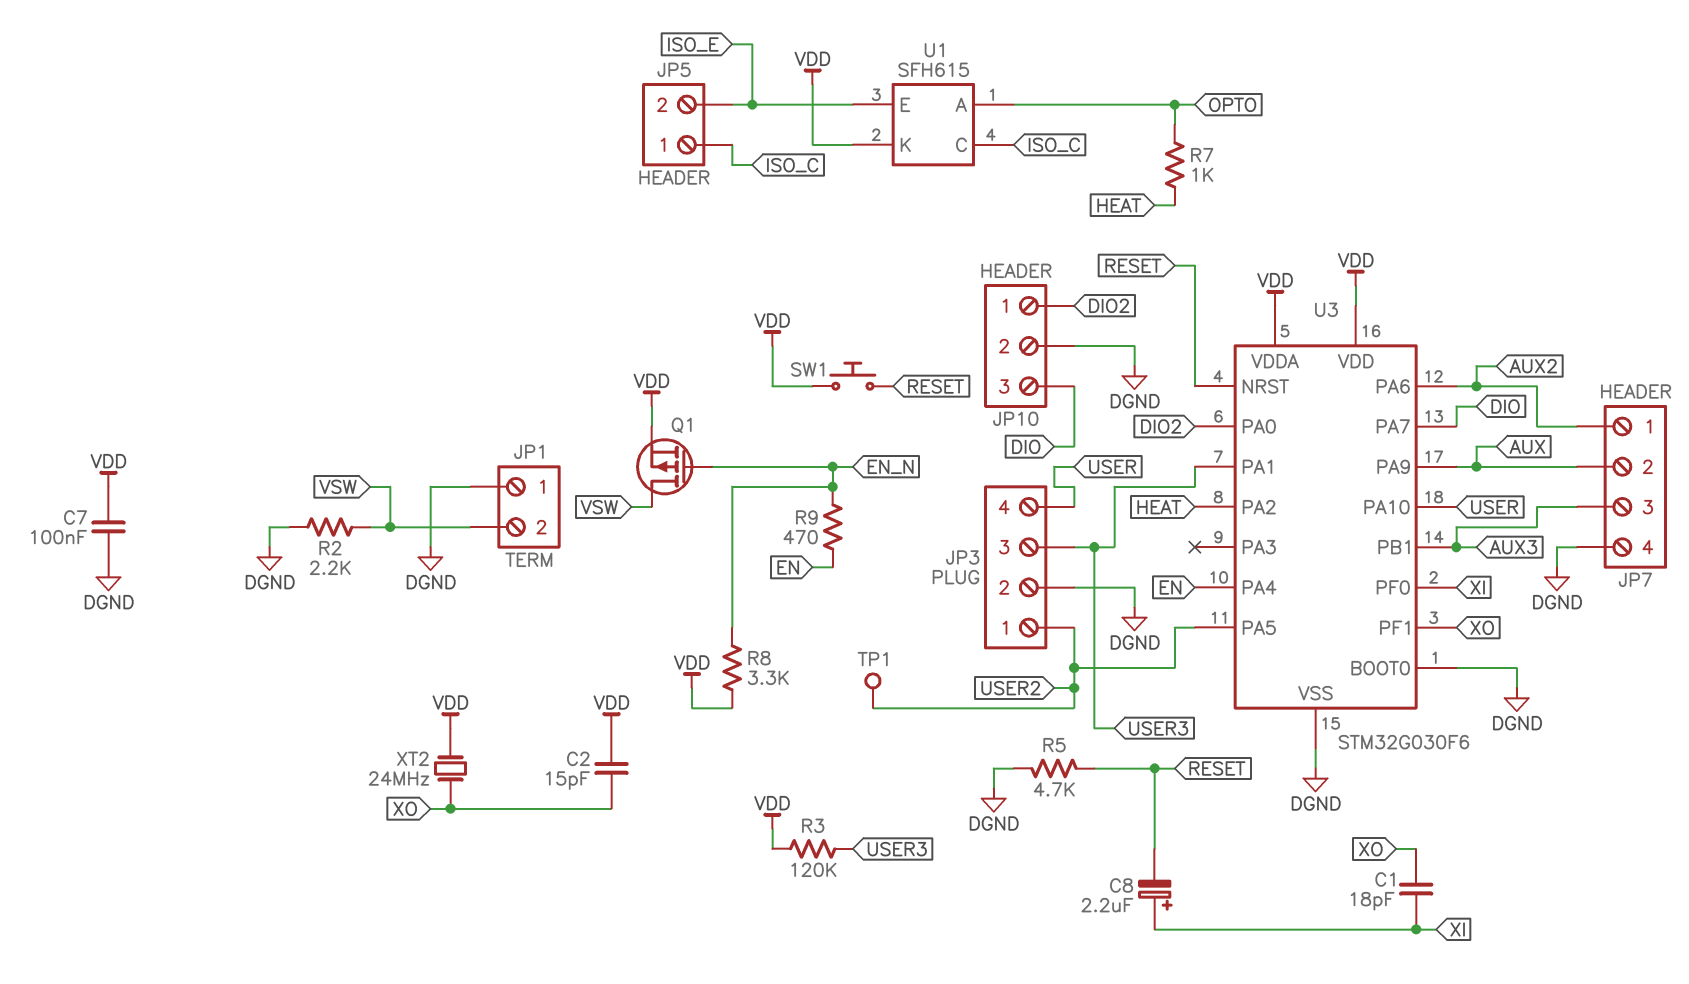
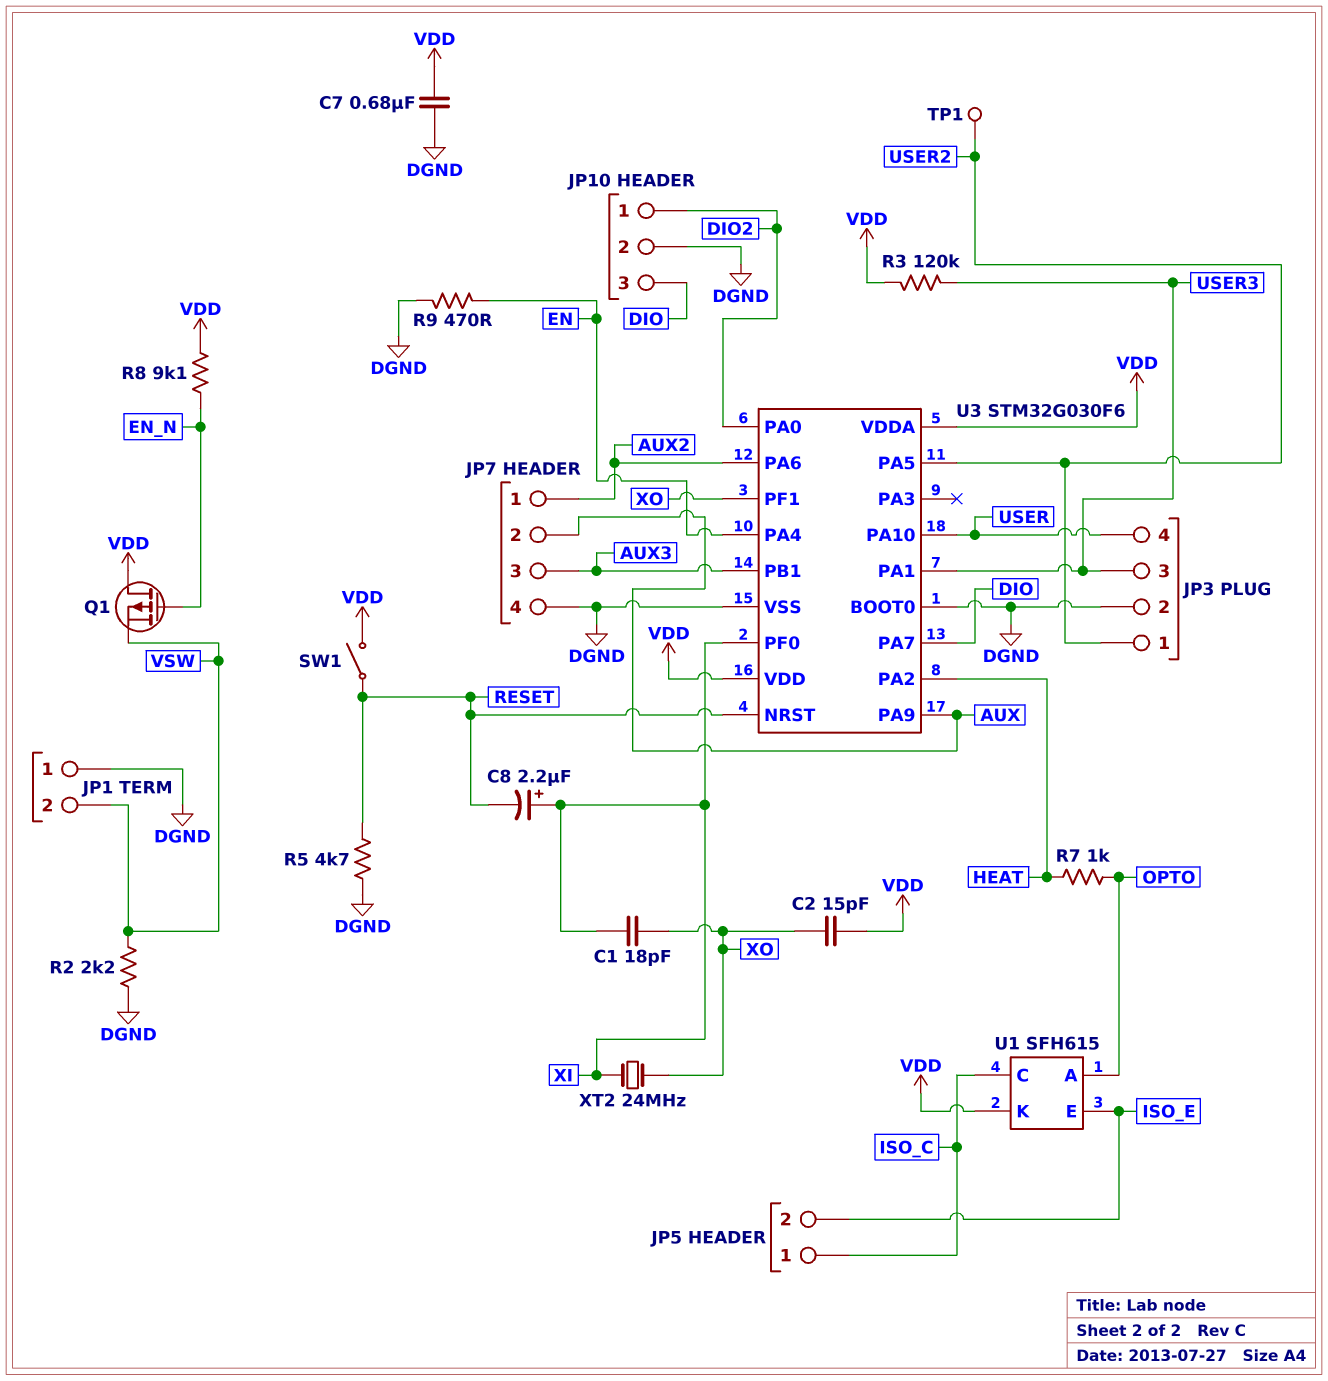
C7: 100nF (DGND, VDD) -> 680nF (DGND, VDD)
Q1: PMOS (G EN_N, D VSW, S VDD) -> PMOS (G EN_N, D VDD, S VSW)
R8: 3.3k (EN_N, VDD) -> 9.1k (EN_N, VDD)
R9: 470 (EN, EN_N) -> 470 (DGND, EN)
SW1: button (RESET, VDD) -> switch (RESET, VDD)
XT2: 24MHz (VDD, XO) -> 24MHz (XI, XO)

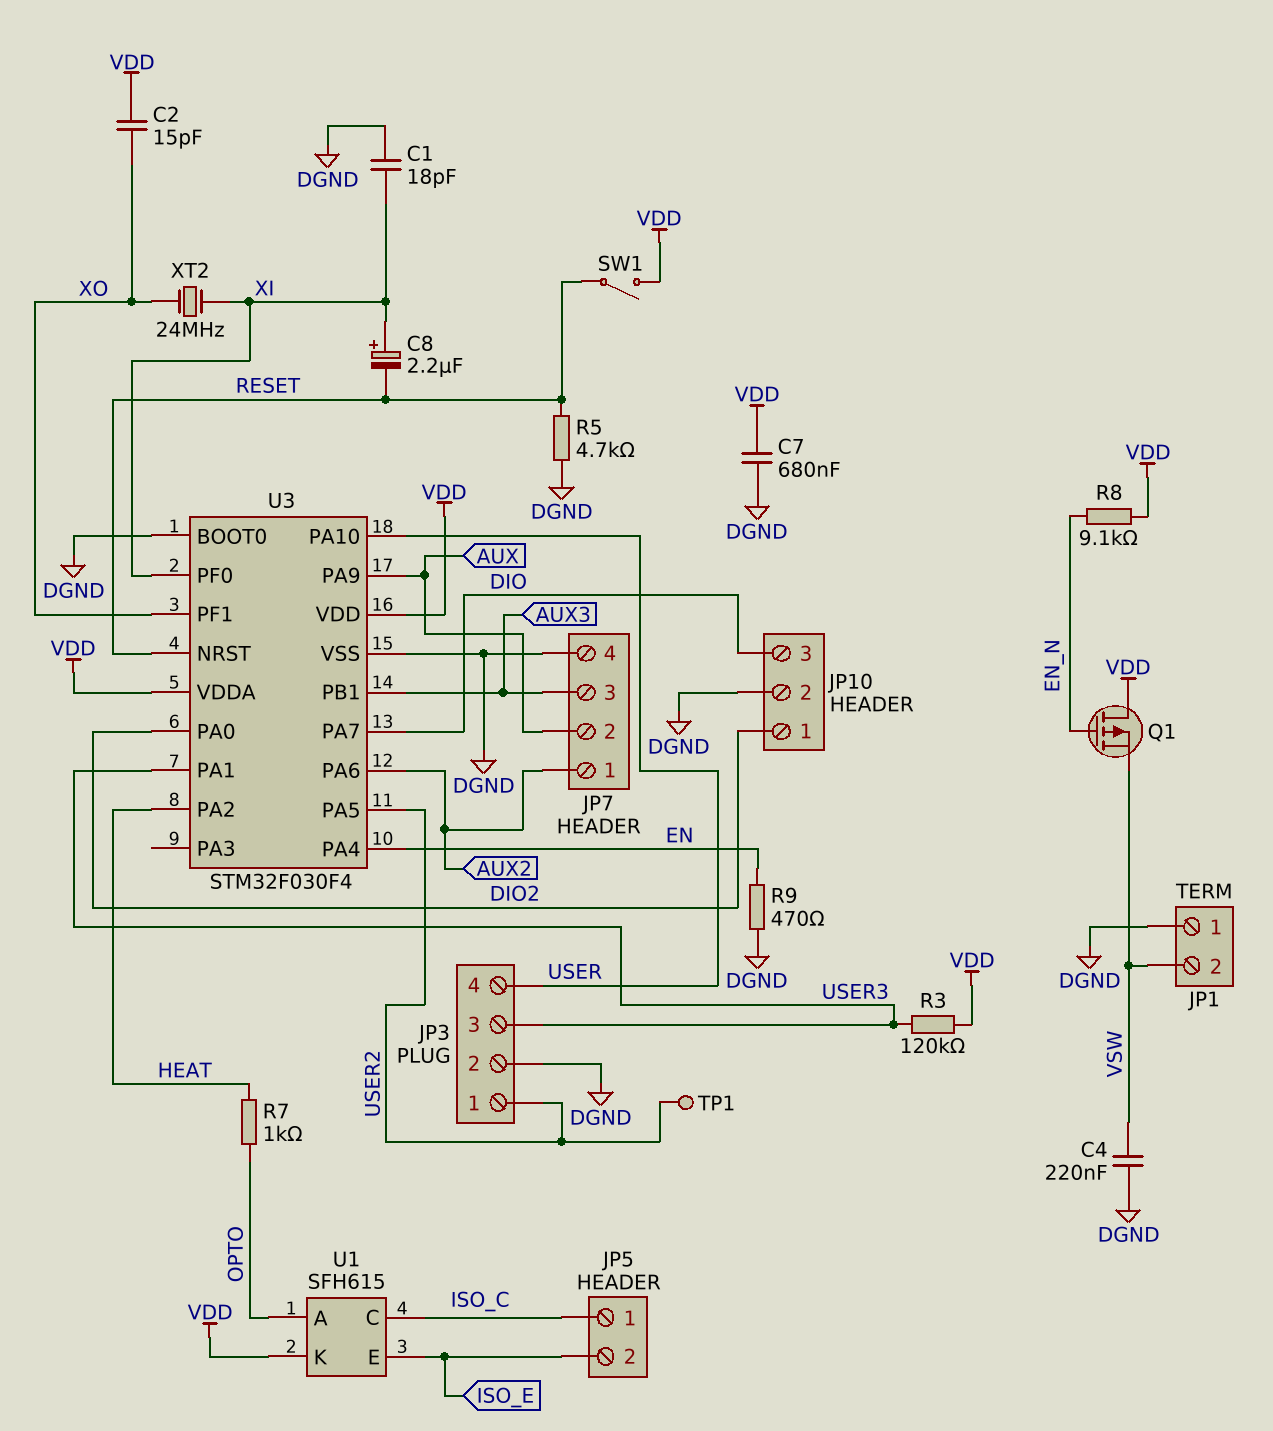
C1: 18pF (XI, XO) -> 18pF (DGND, XI)
C4: none -> 220nF (DGND, VSW)
R2: 2.2k (DGND, VSW) -> none
U3: STM32G030F6 -> STM32F030F4

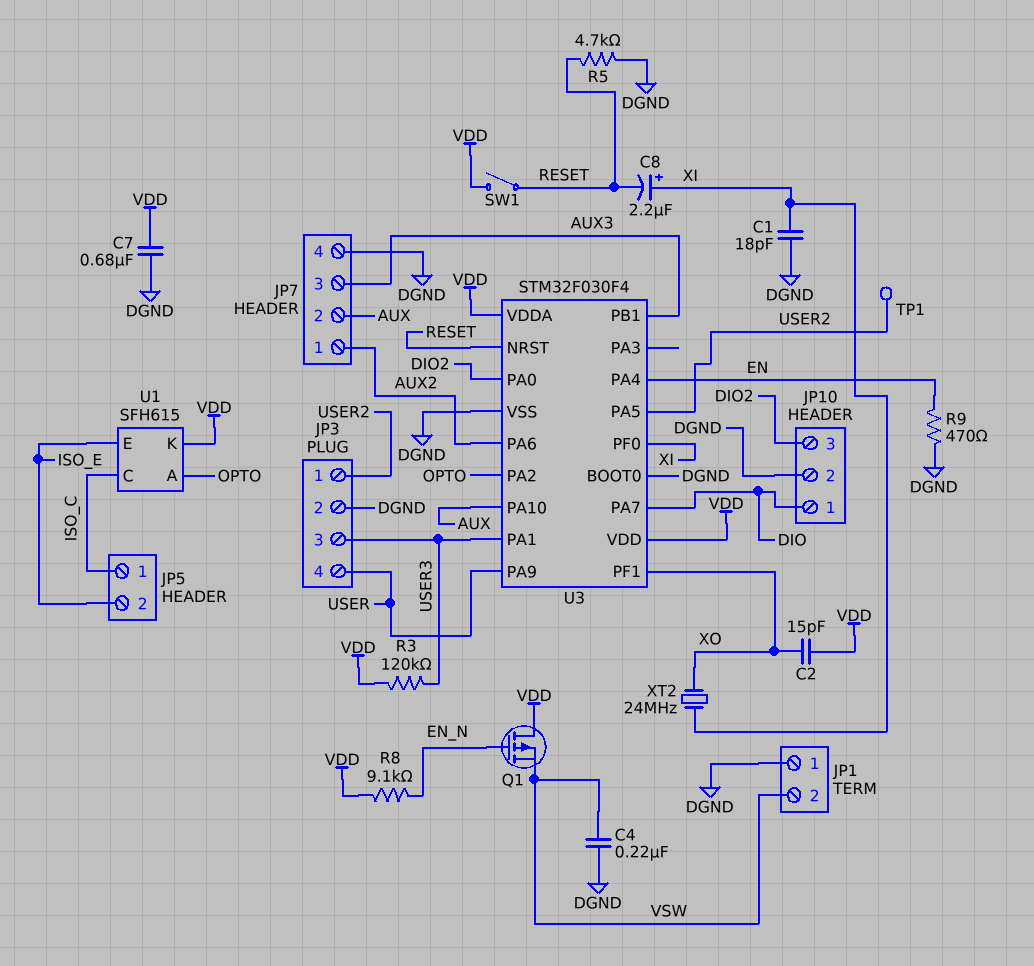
JP10 pin 1: DIO2 -> DIO
JP10 pin 3: DIO -> DIO2
R7: 1k (HEAT, OPTO) -> none
U3 pin PA2: HEAT -> OPTO
U3 pin PA9: AUX -> USER
U3 pin PA10: USER -> AUX

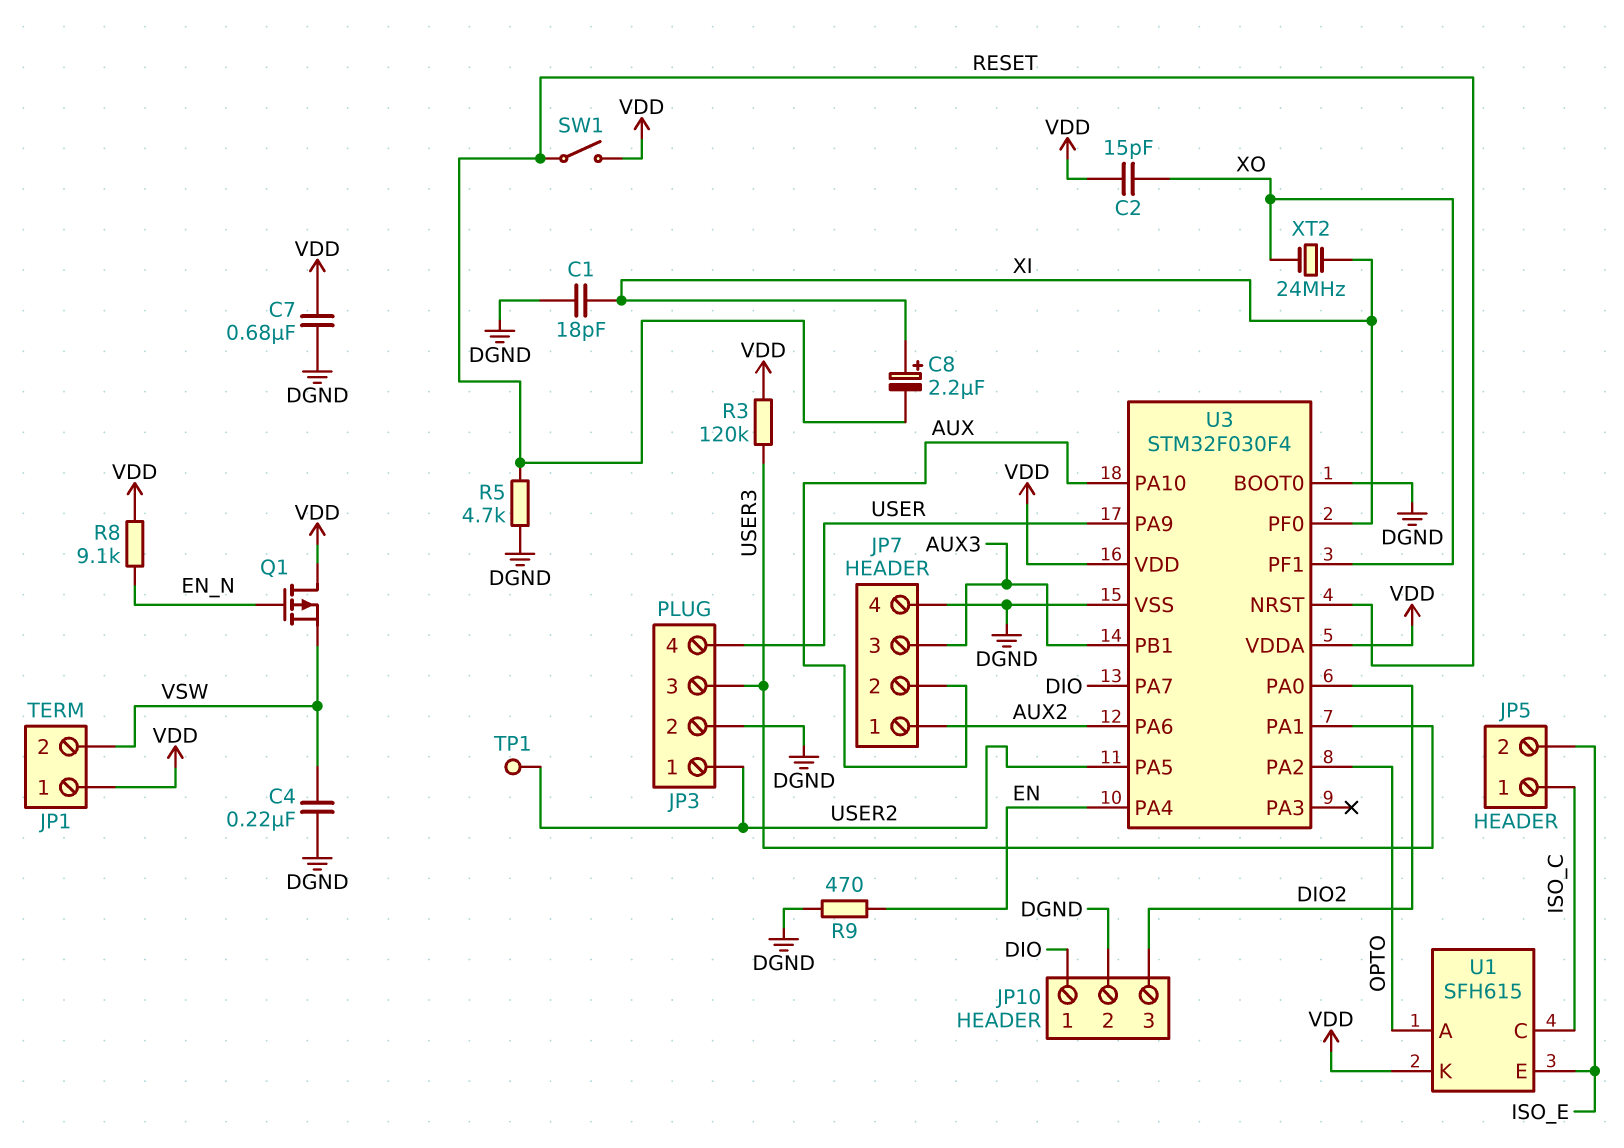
JP1 pin 1: DGND -> VDD

